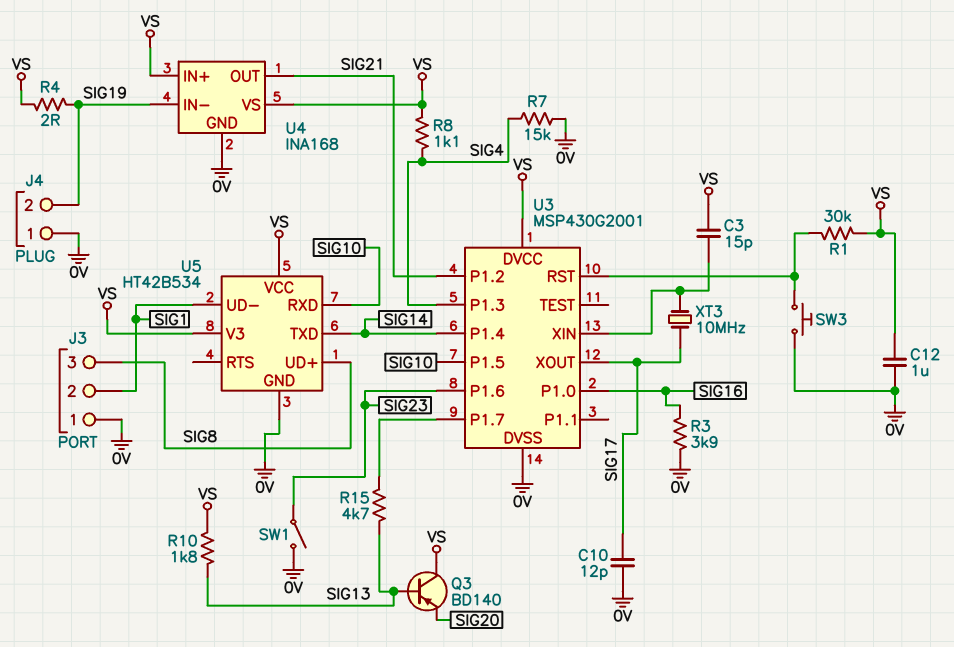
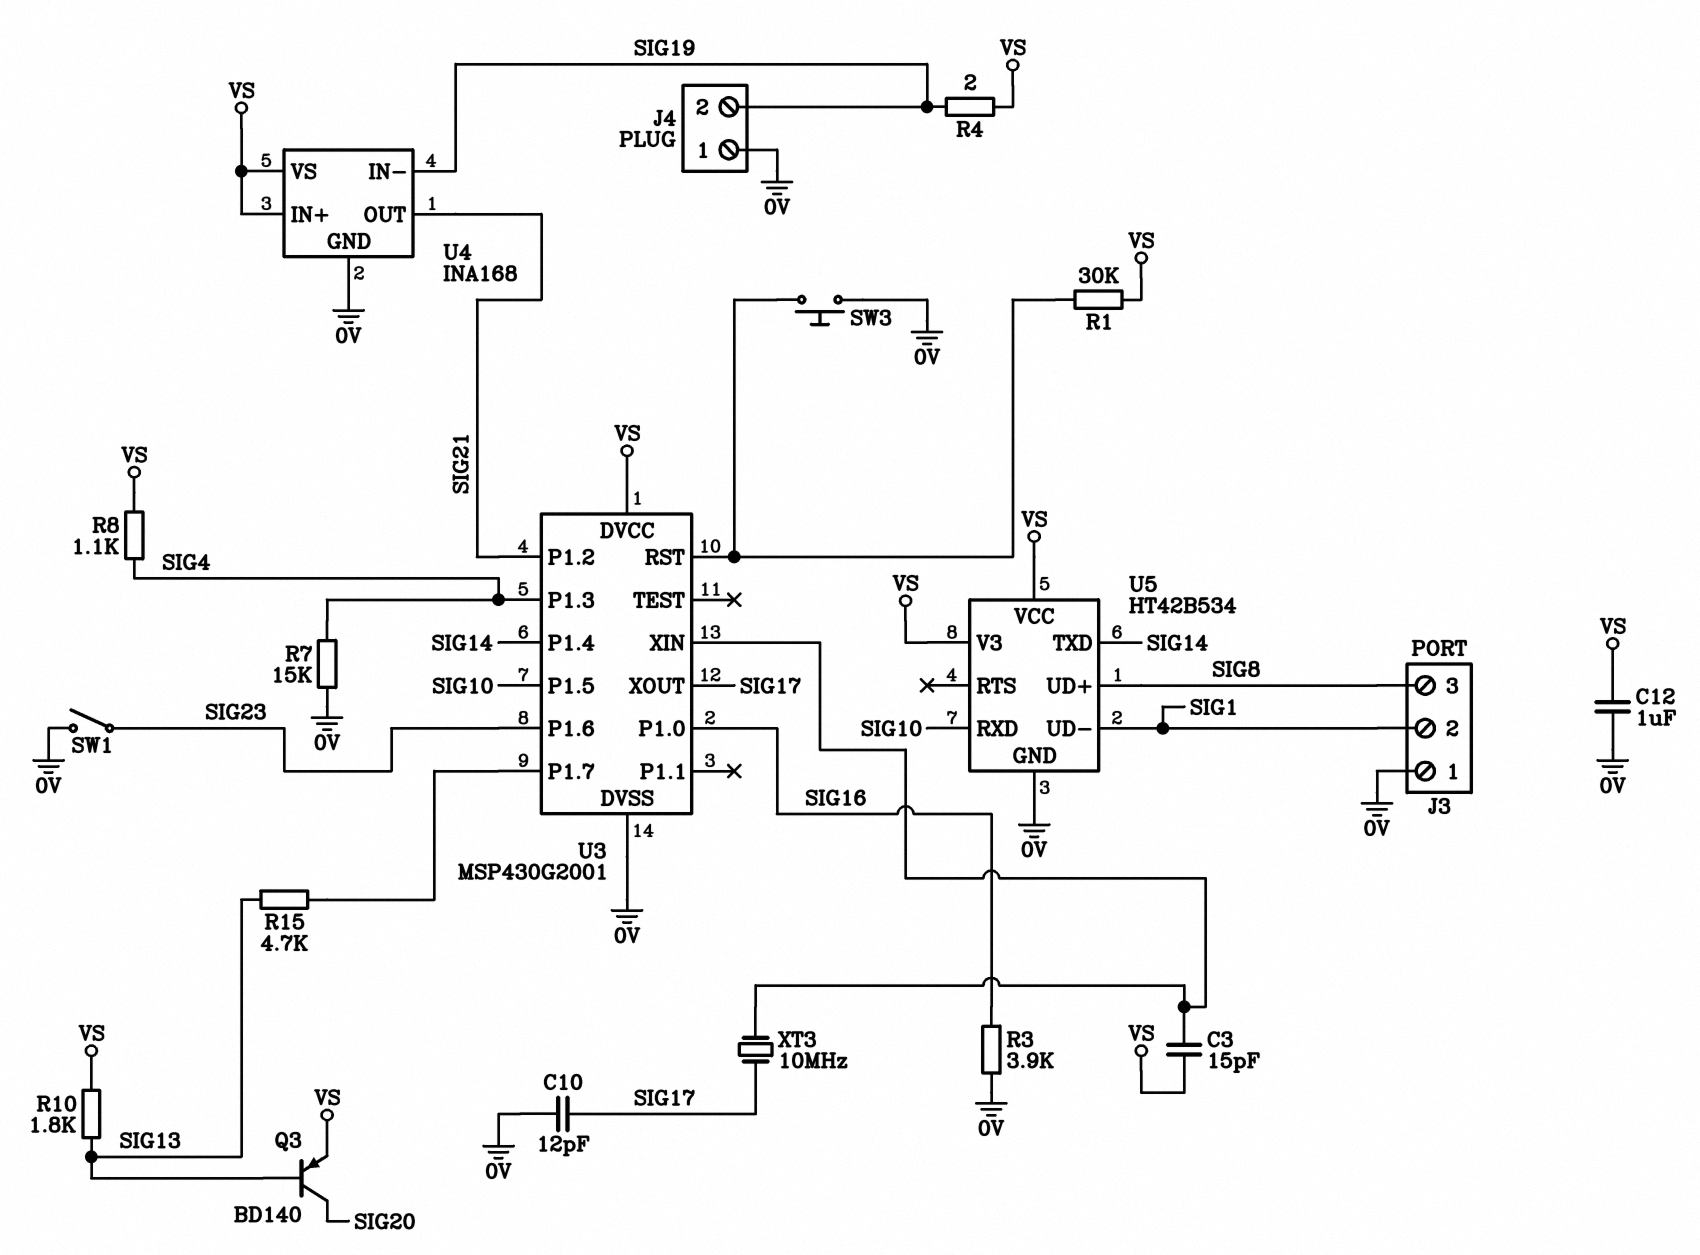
Q3: PNP BD140 (B SIG13, C VS, E SIG20) -> PNP BD140 (B SIG13, C SIG20, E VS)

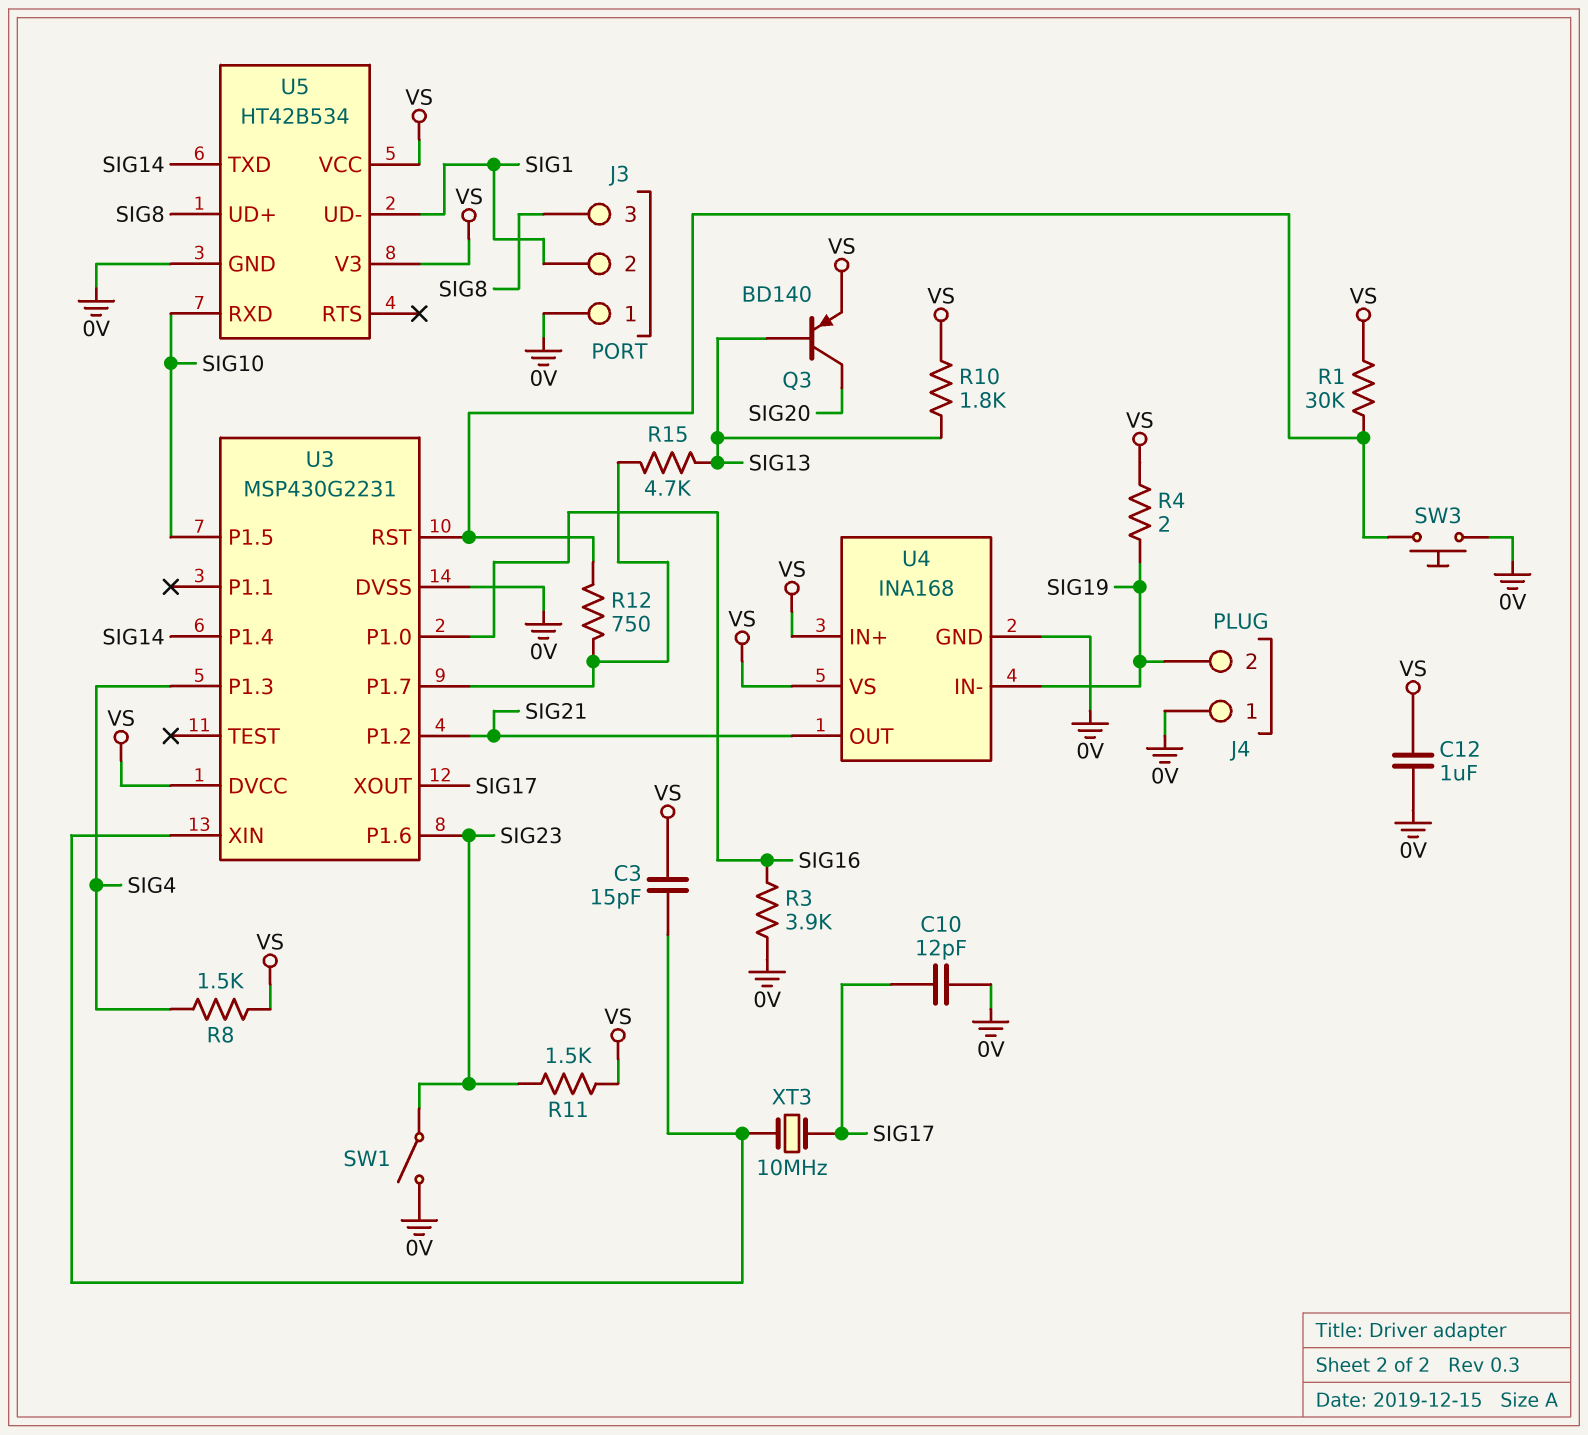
R7: 15k (0V, SIG4) -> none
R8: 1.1k (SIG4, VS) -> 1.5k (SIG4, VS)
R11: none -> 1.5k (SIG23, VS)
R12: none -> 750 (U3/P1.7, U3/RST)
U3: MSP430G2001 -> MSP430G2231

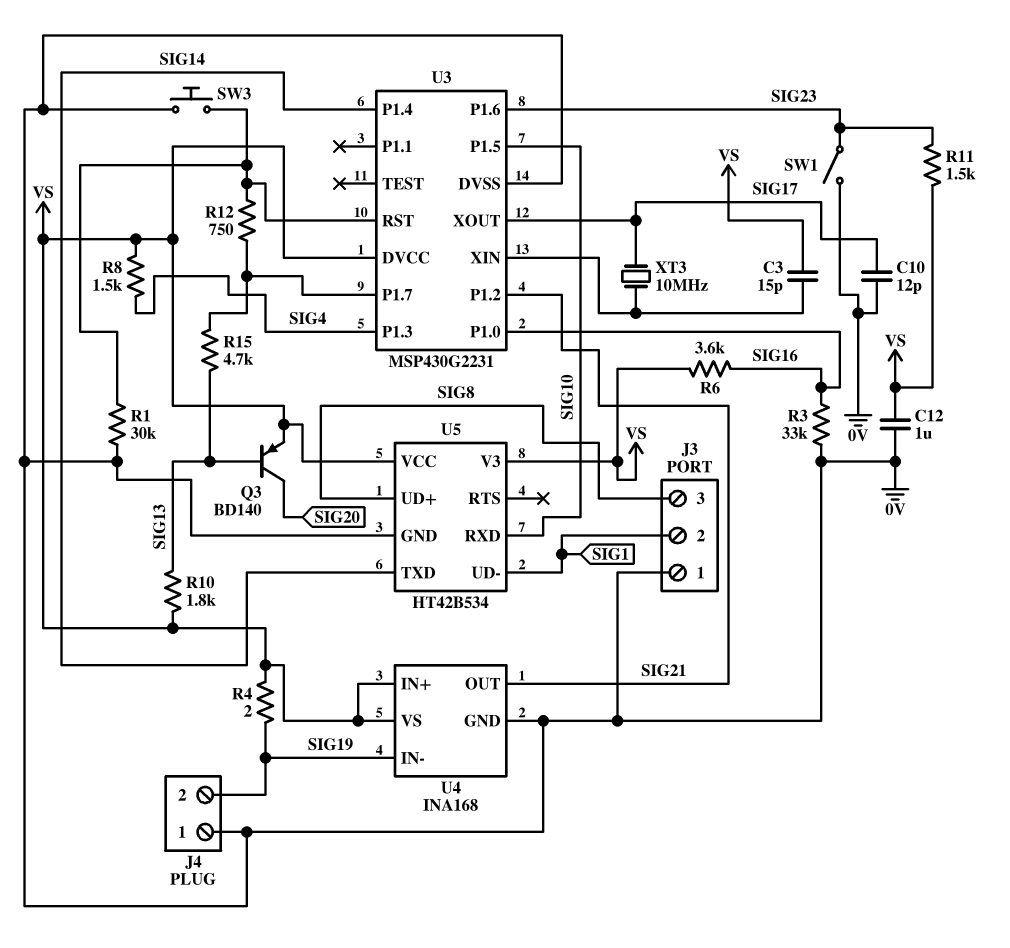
R1: 30k (U3/RST, VS) -> 30k (0V, U3/RST)
R3: 3.9k (0V, SIG16) -> 33k (0V, SIG16)
R6: none -> 3.6k (SIG16, VS)

